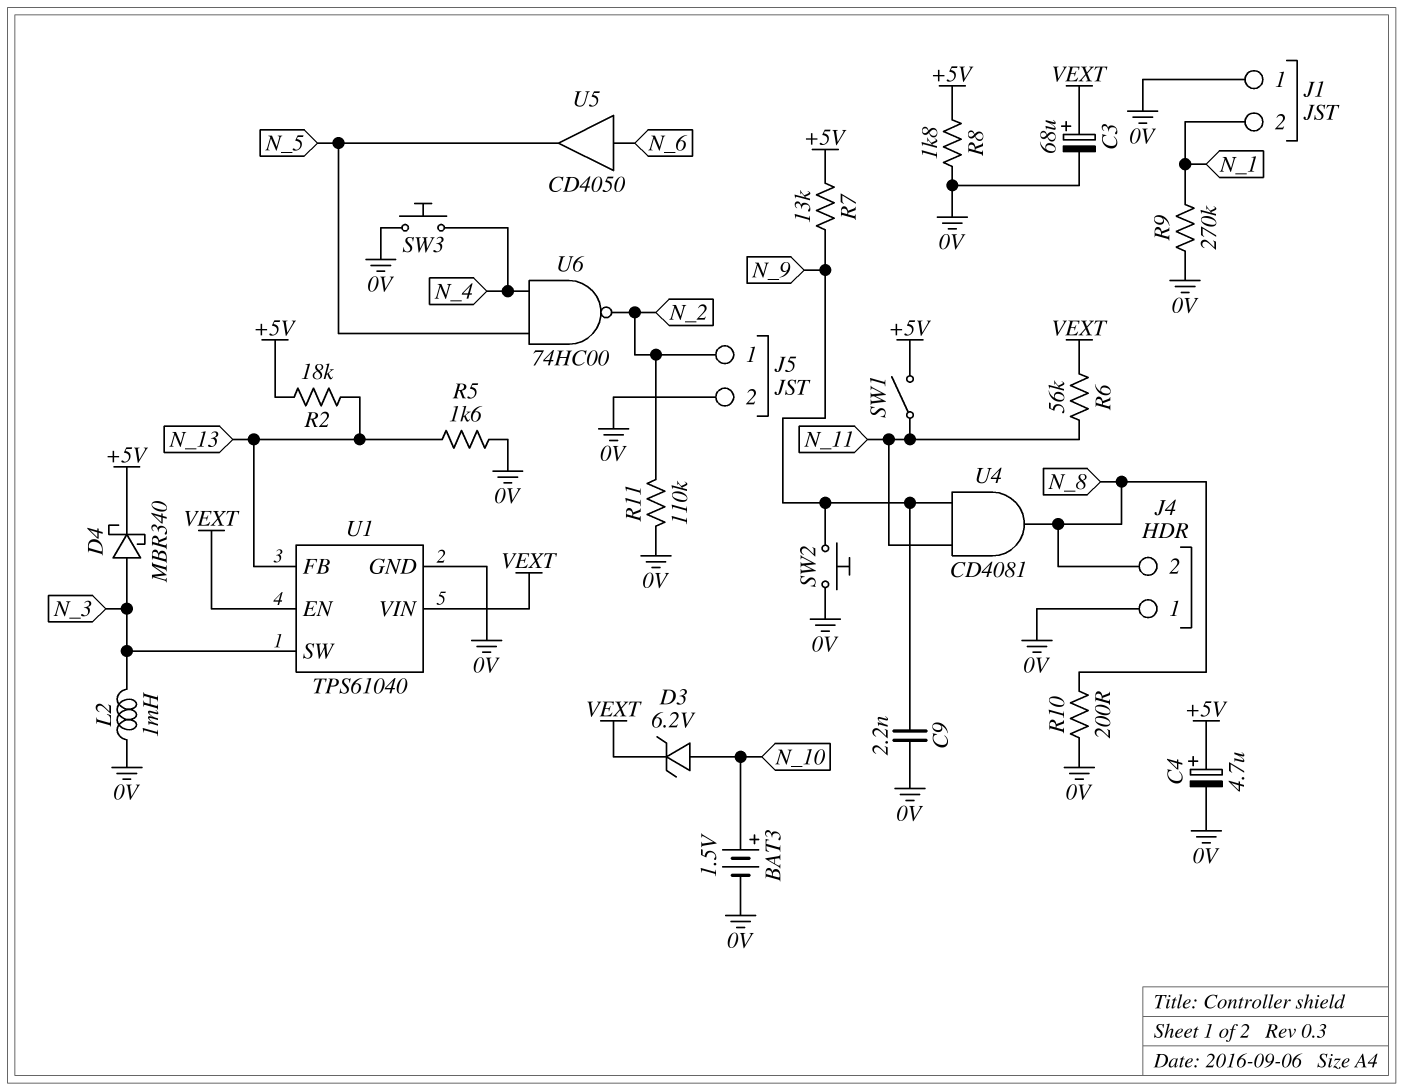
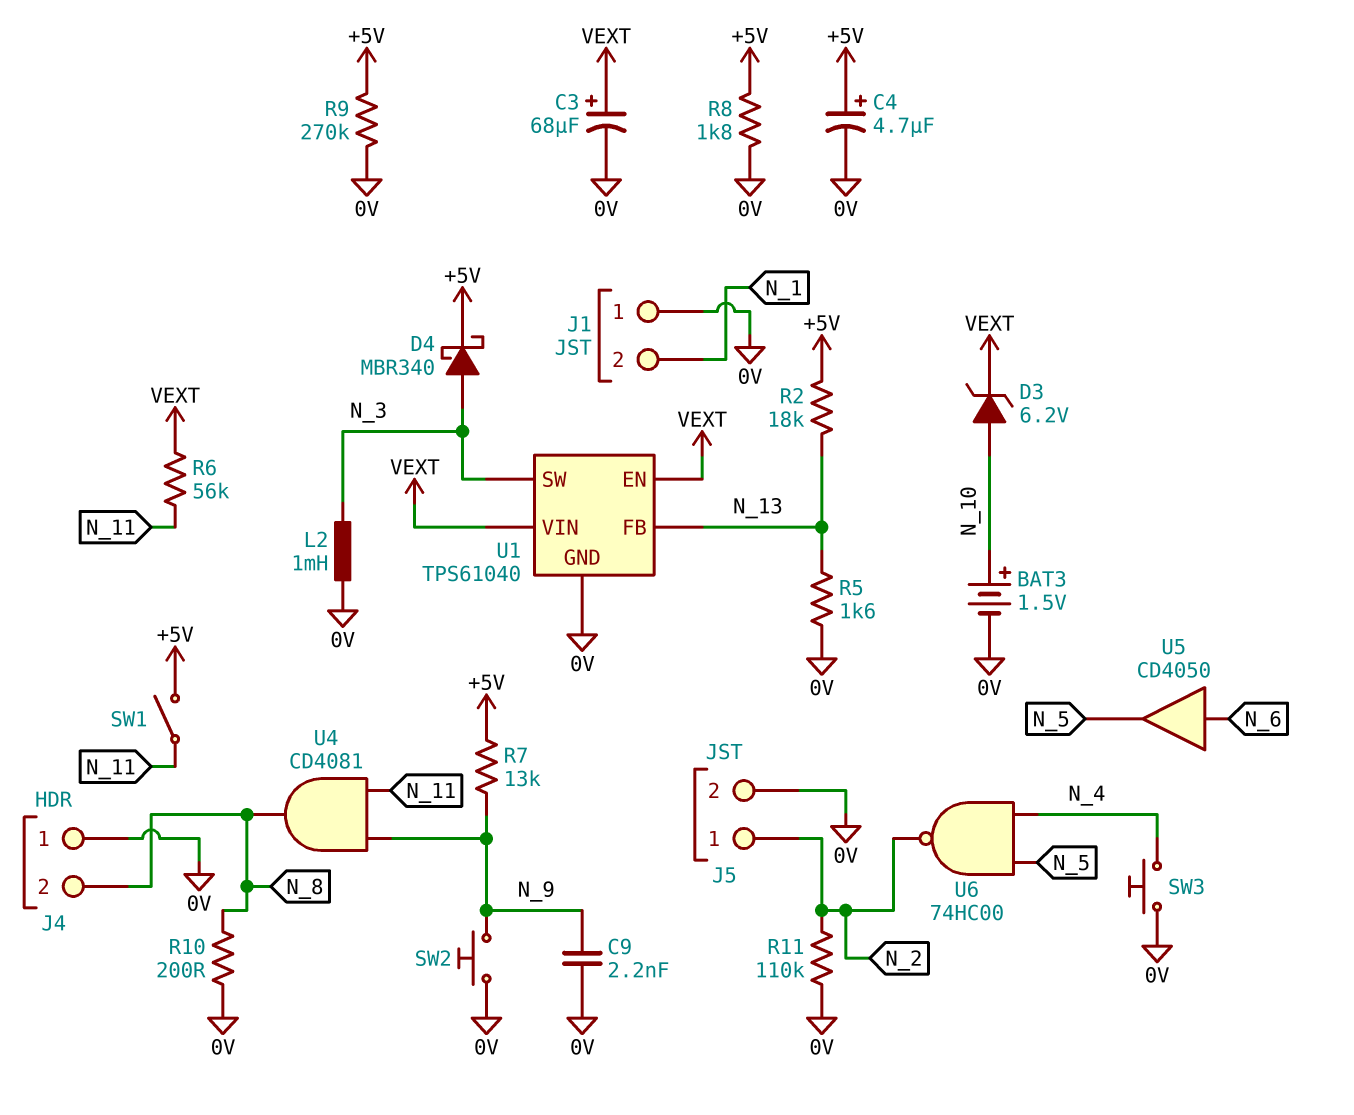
R9: 270k (0V, N_1) -> 270k (+5V, 0V)

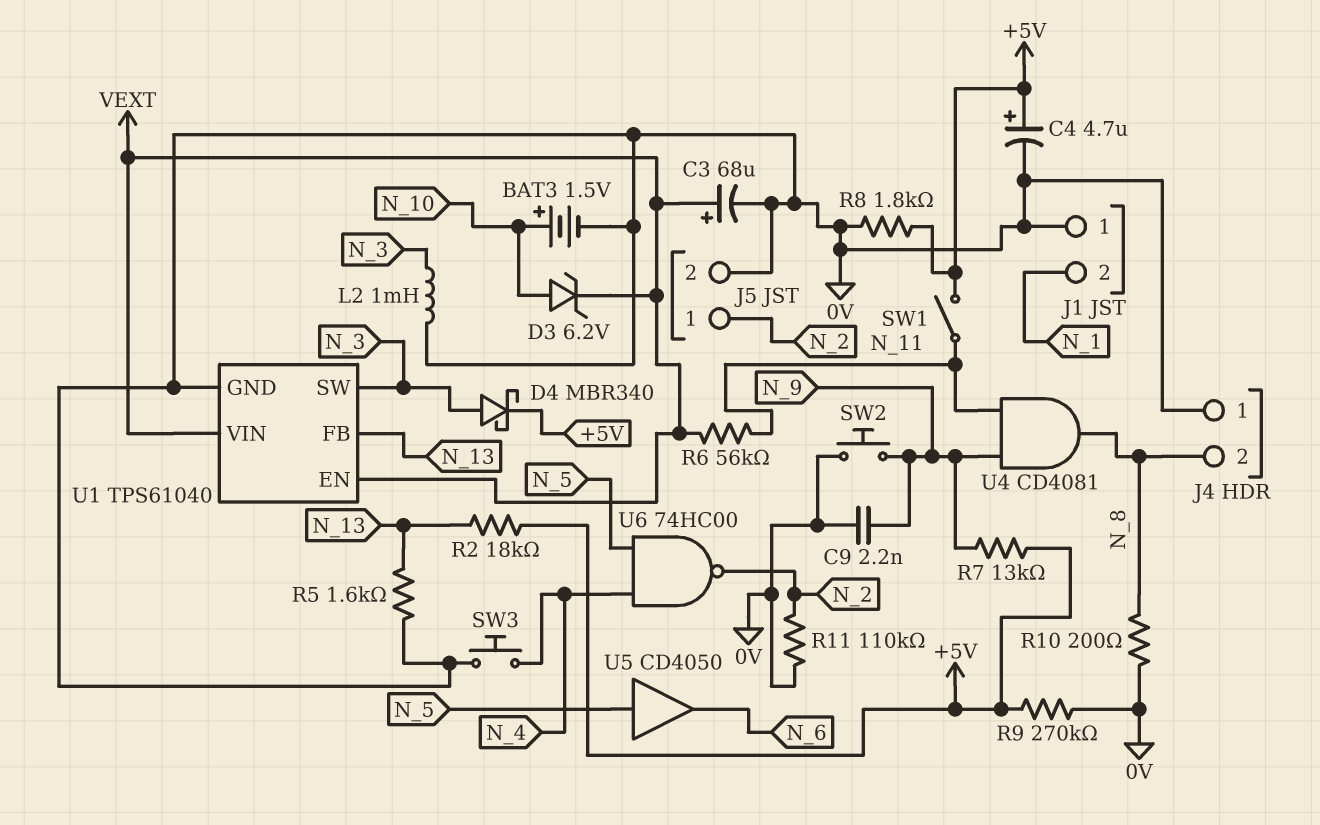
U5: buffer CD4050 (in N_6, out N_5) -> buffer CD4050 (in N_5, out N_6)

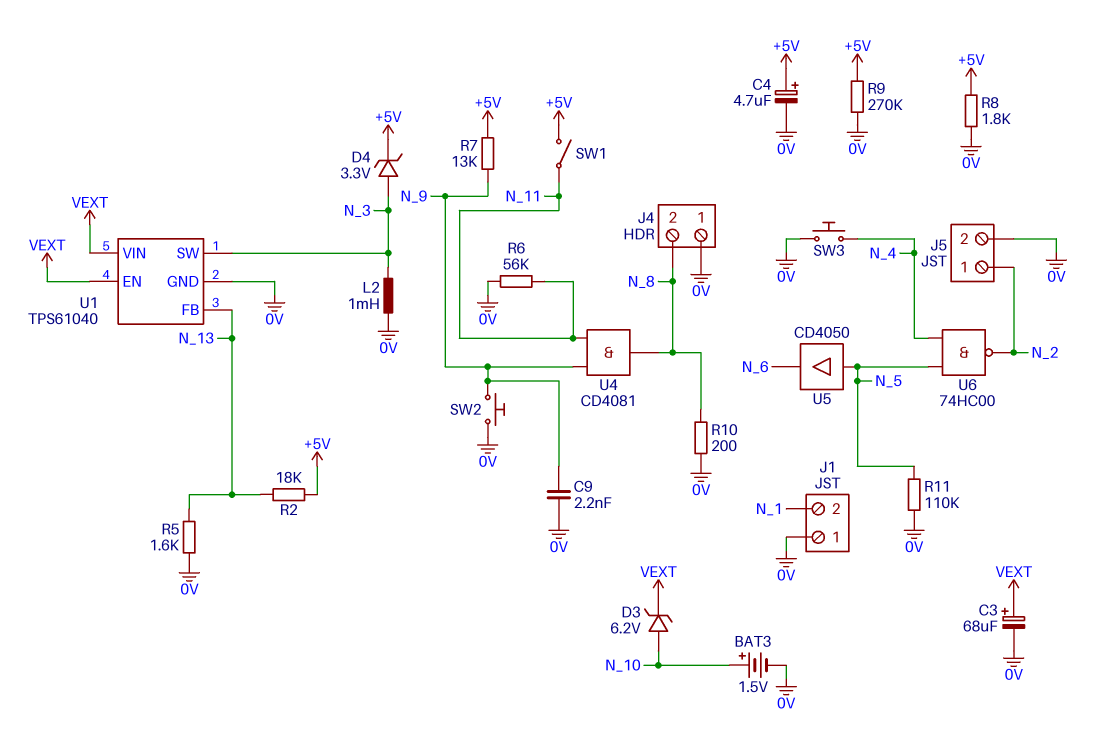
D4: schottky MBR340 (A N_3, K +5V) -> zener 3.3V (A N_3, K +5V)
R6: 56k (N_11, VEXT) -> 56k (0V, N_11)
R11: 110k (0V, N_2) -> 110k (0V, N_5)

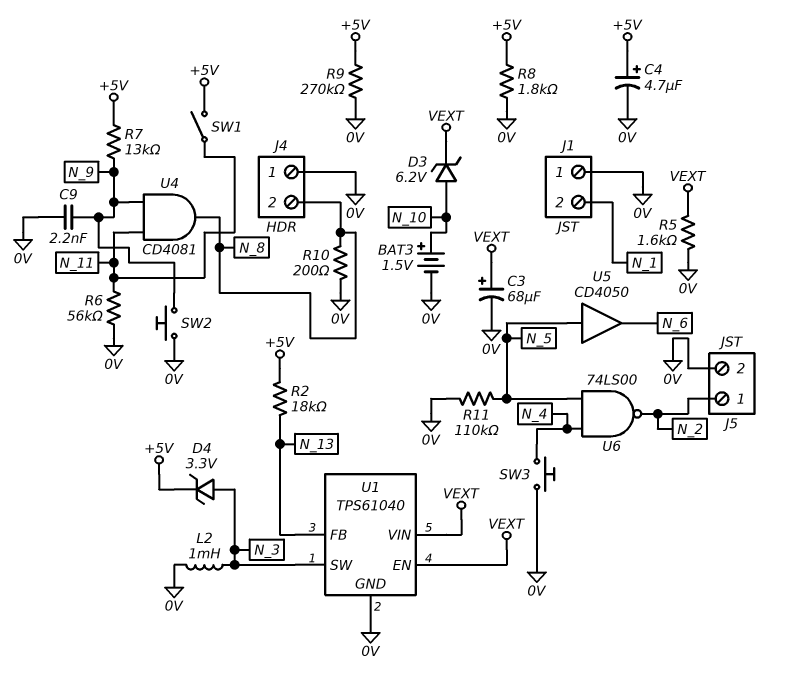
R5: 1.6k (0V, N_13) -> 1.6k (0V, VEXT)
U6: NAND 74HC00 (in N_4, in N_5, out N_2) -> NAND 74LS00 (in N_4, in N_5, out N_2)

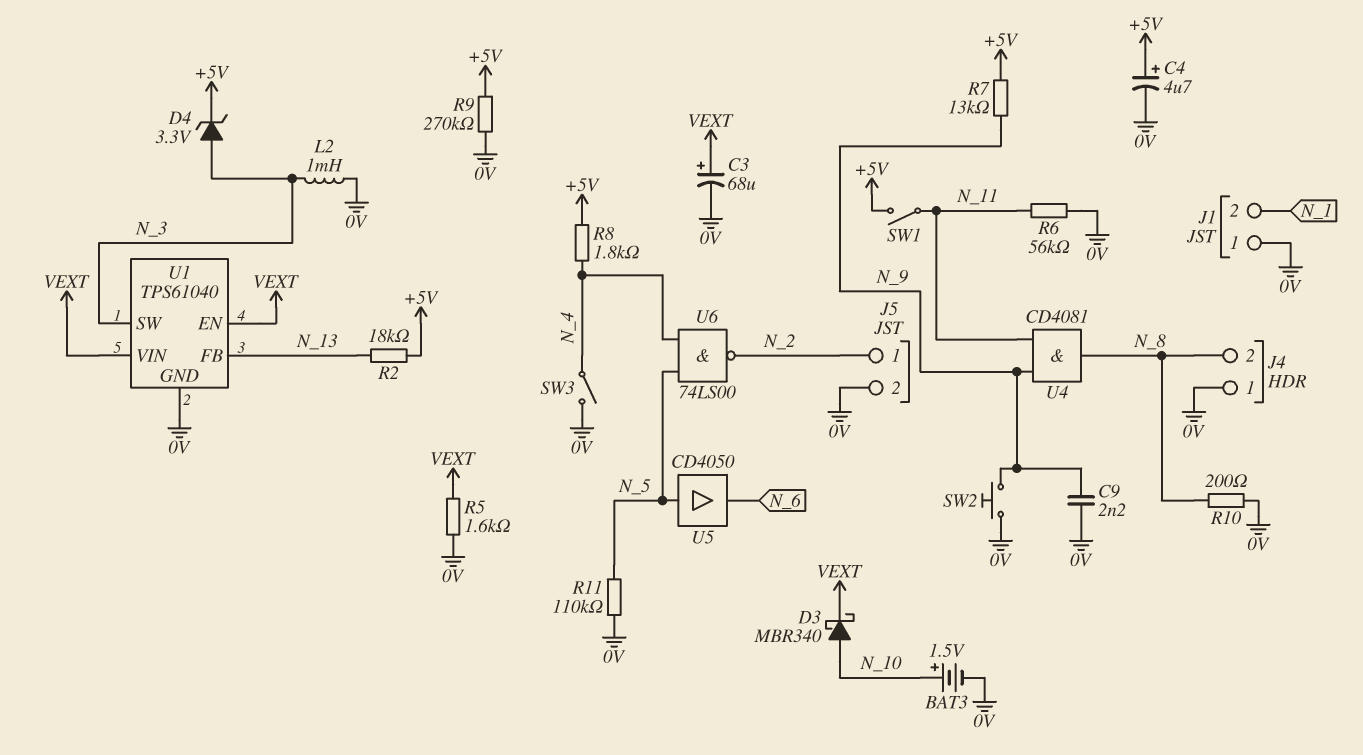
D3: zener 6.2V (A N_10, K VEXT) -> schottky MBR340 (A N_10, K VEXT)
R8: 1.8k (+5V, 0V) -> 1.8k (+5V, N_4)
SW3: button (0V, N_4) -> switch (0V, N_4)

